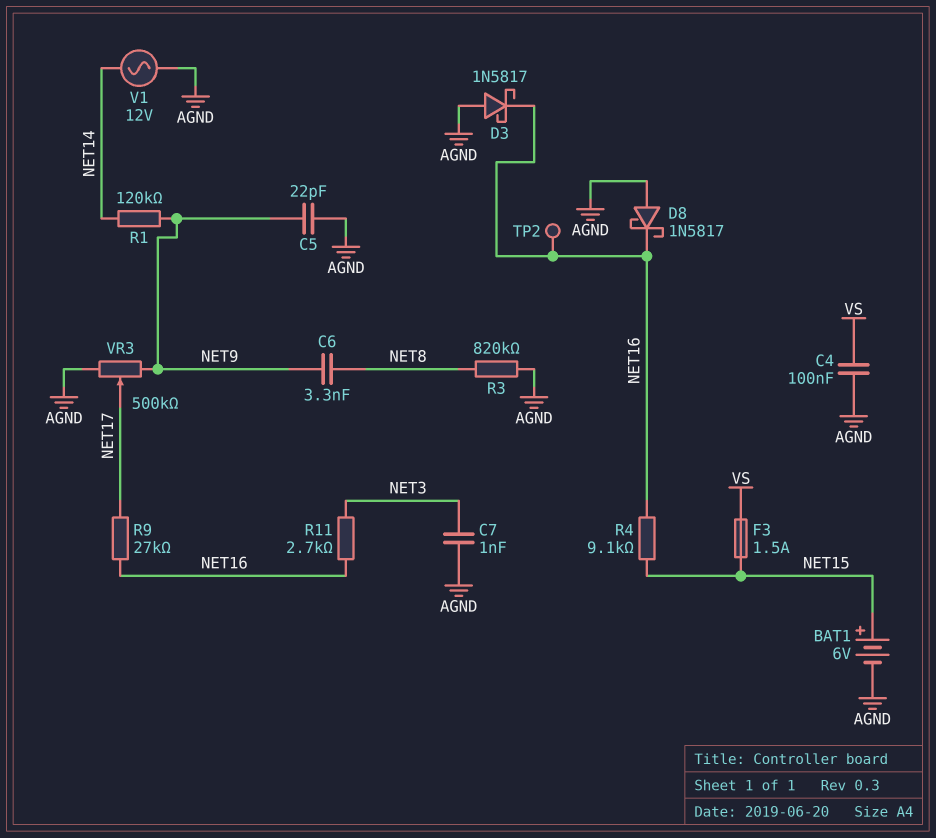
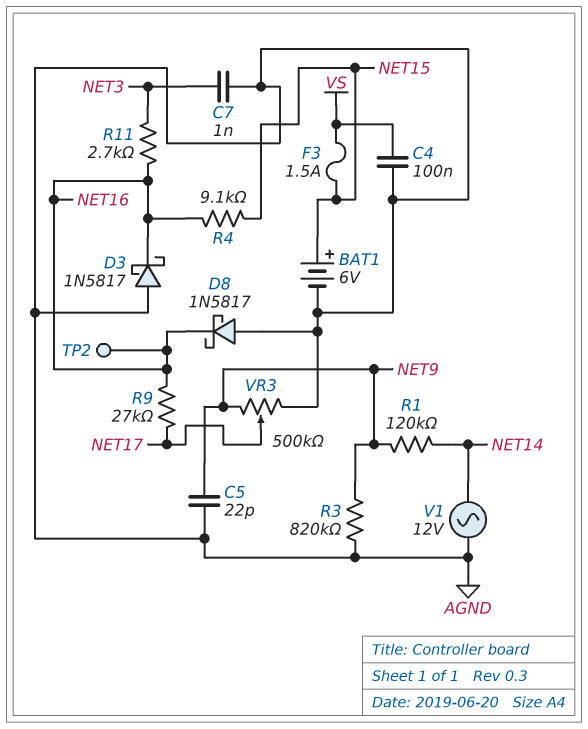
C6: 3.3nF (NET8, NET9) -> none
R3: 820k (AGND, NET8) -> 820k (AGND, NET9)

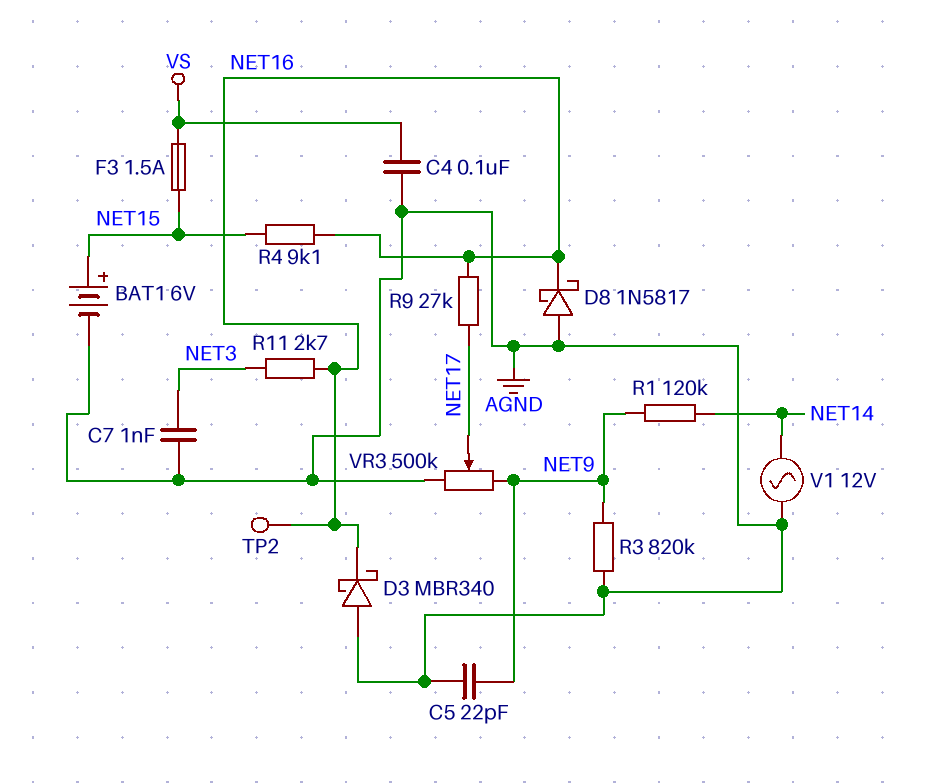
D3: schottky 1N5817 (A AGND, K NET16) -> schottky MBR340 (A AGND, K NET16)

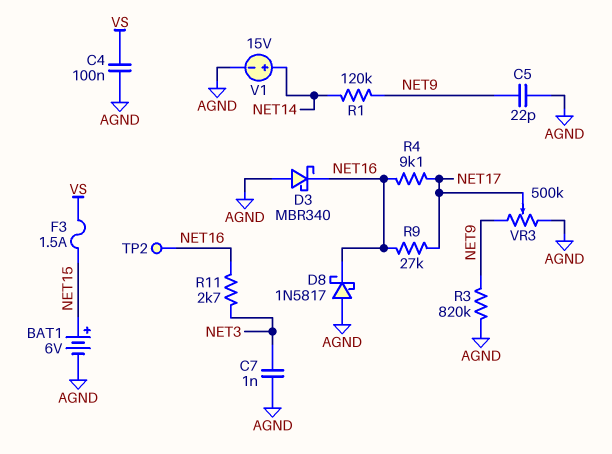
R4: 9.1k (NET15, NET16) -> 9.1k (NET16, NET17)
V1: AC 12V (AGND, NET14) -> 15V (plus NET14, minus AGND)

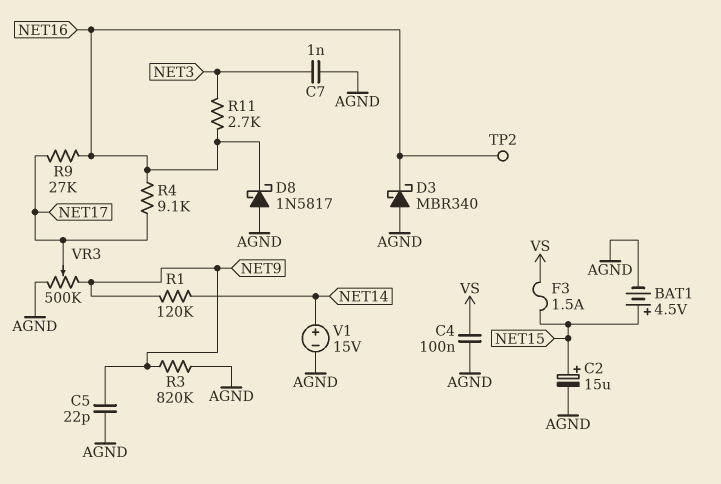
BAT1: 6V (plus NET15, minus AGND) -> 4.5V (plus NET15, minus AGND)
C2: none -> 15uF (plus NET15, minus AGND)

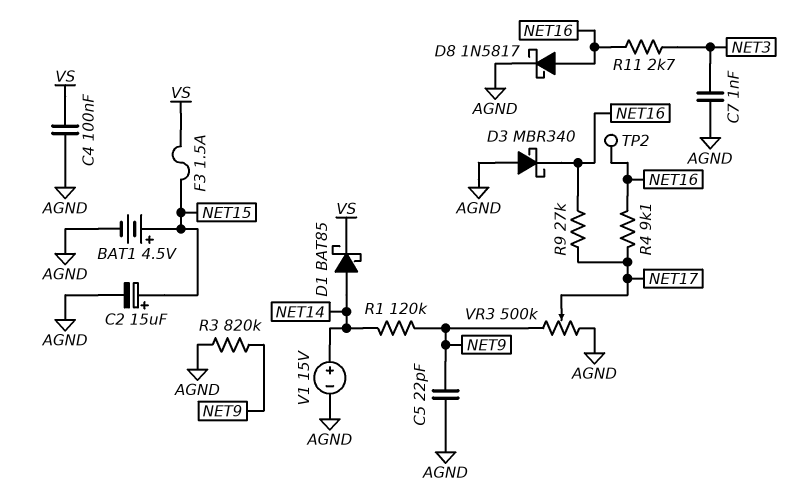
D1: none -> schottky BAT85 (A NET14, K VS)
D8: schottky 1N5817 (A AGND, K NET16) -> schottky 1N5817 (A NET16, K AGND)

